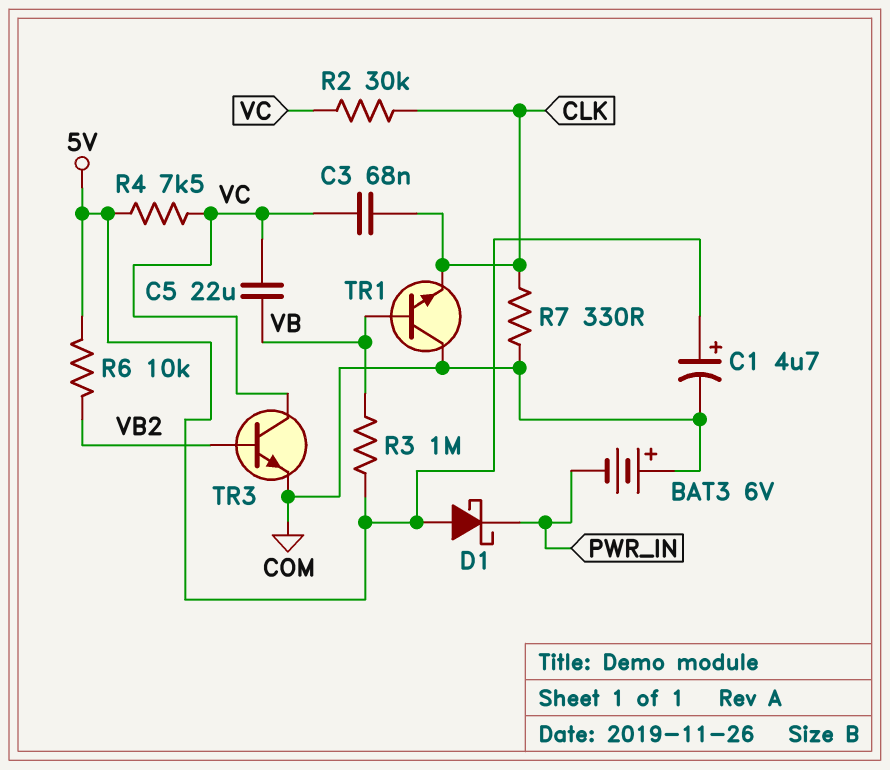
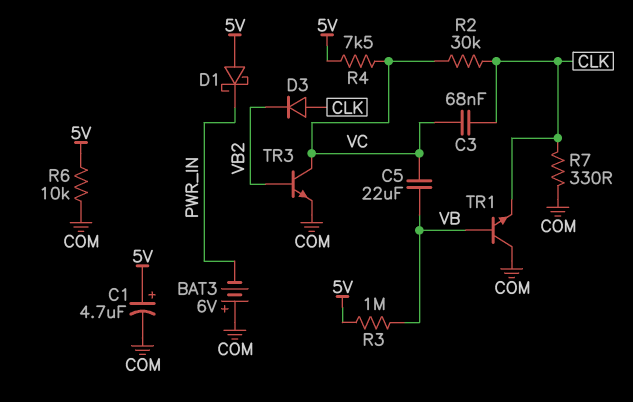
D3: none -> diode (A CLK, K VB2)
R6: 10k (5V, VB2) -> 10k (5V, COM)

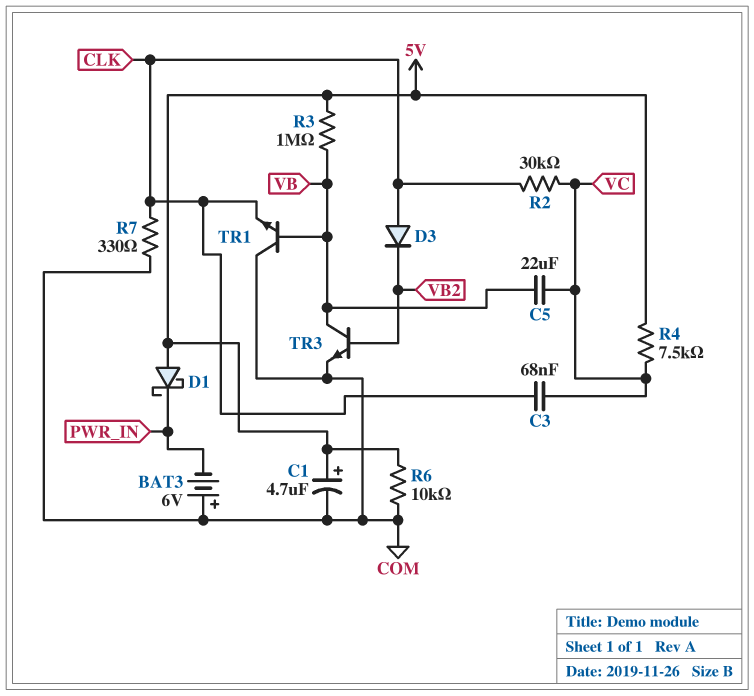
TR3: NPN (B VB2, C VC, E COM) -> NPN (B VB2, C VB, E COM)

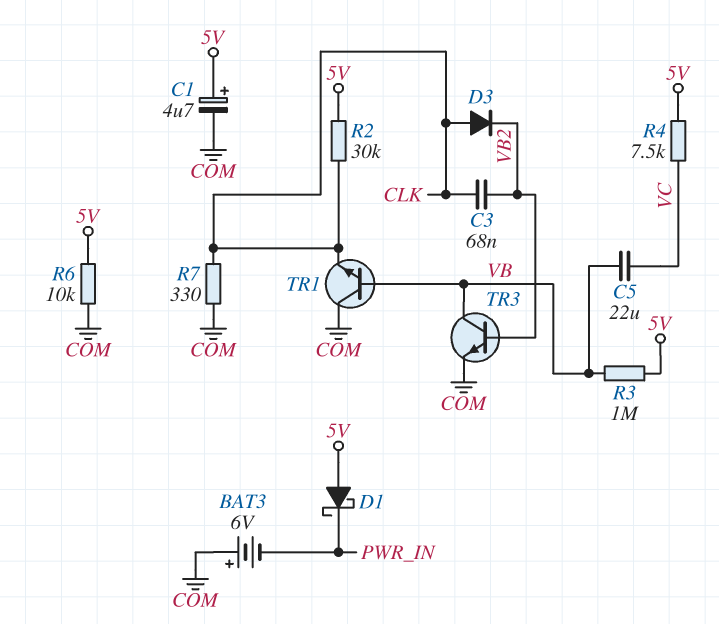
C3: 68nF (CLK, VC) -> 68nF (CLK, VB2)
R2: 30k (CLK, VC) -> 30k (5V, CLK)

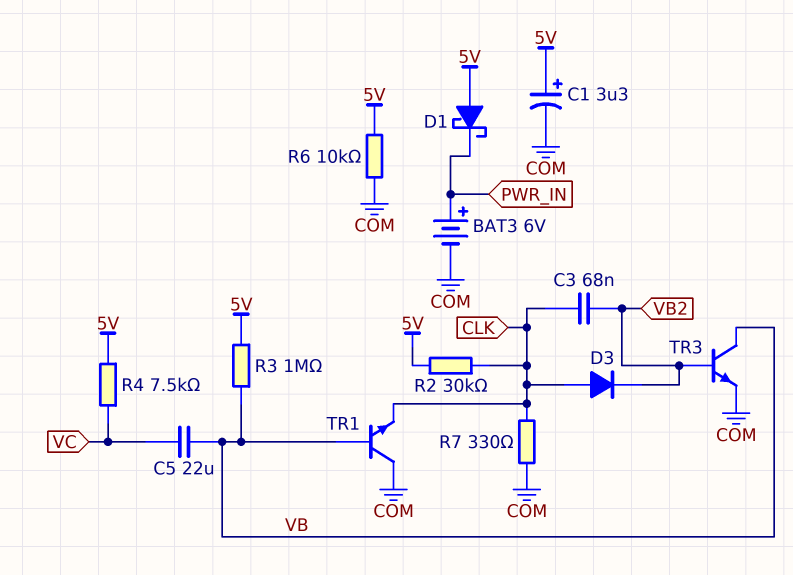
BAT3: 6V (plus COM, minus PWR_IN) -> 6V (plus PWR_IN, minus COM)
C1: 4.7uF (plus 5V, minus COM) -> 3.3uF (plus 5V, minus COM)

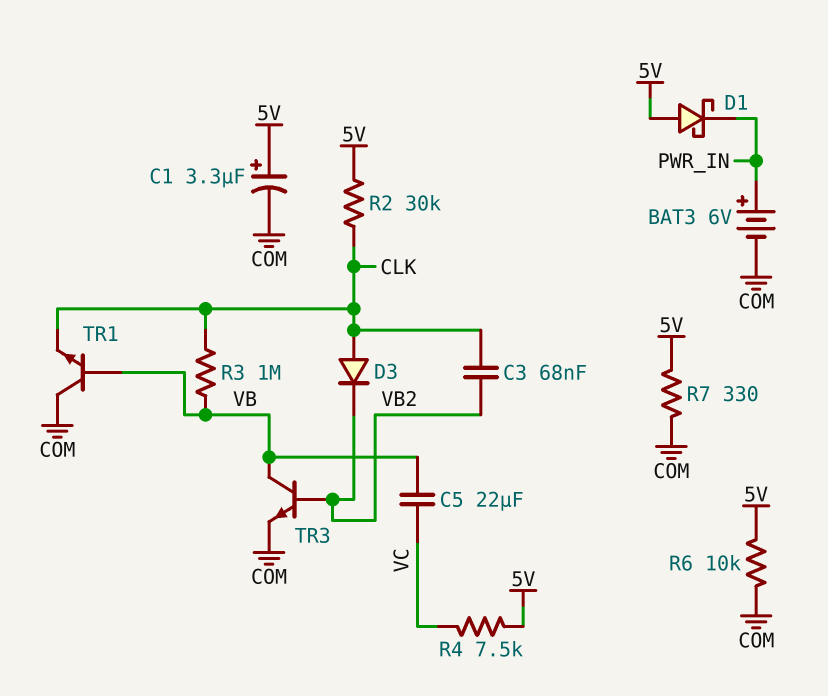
R3: 1M (5V, VB) -> 1M (CLK, VB)
R7: 330 (CLK, COM) -> 330 (5V, COM)

